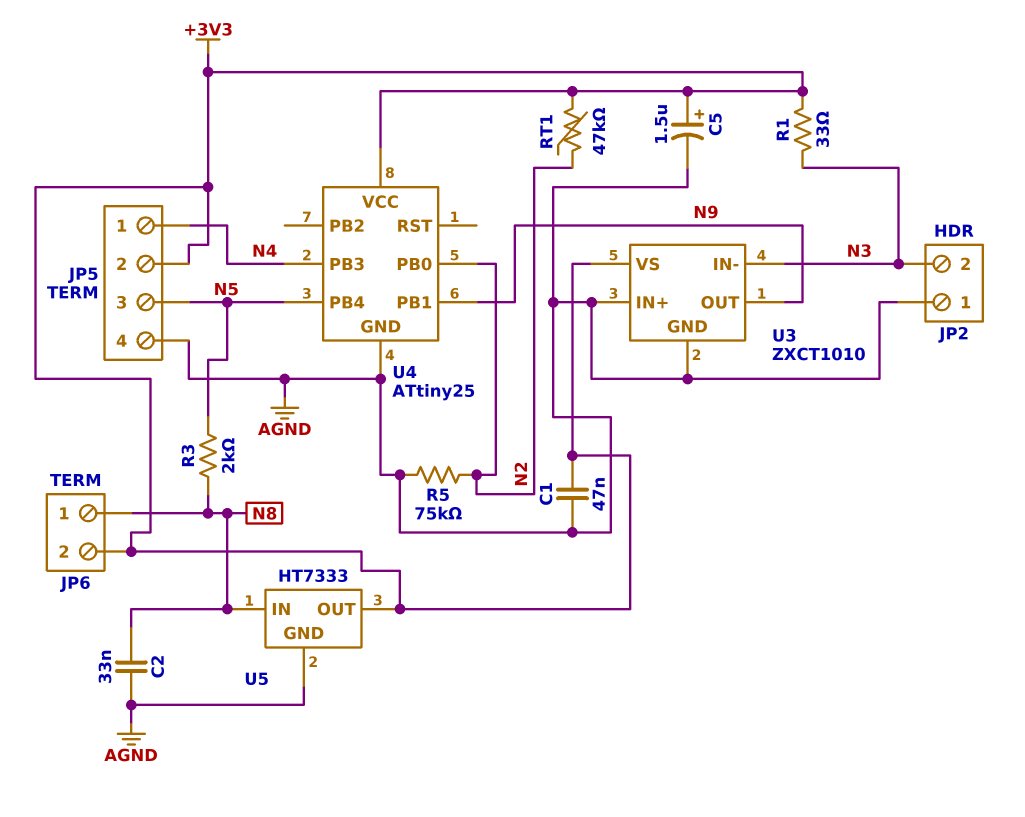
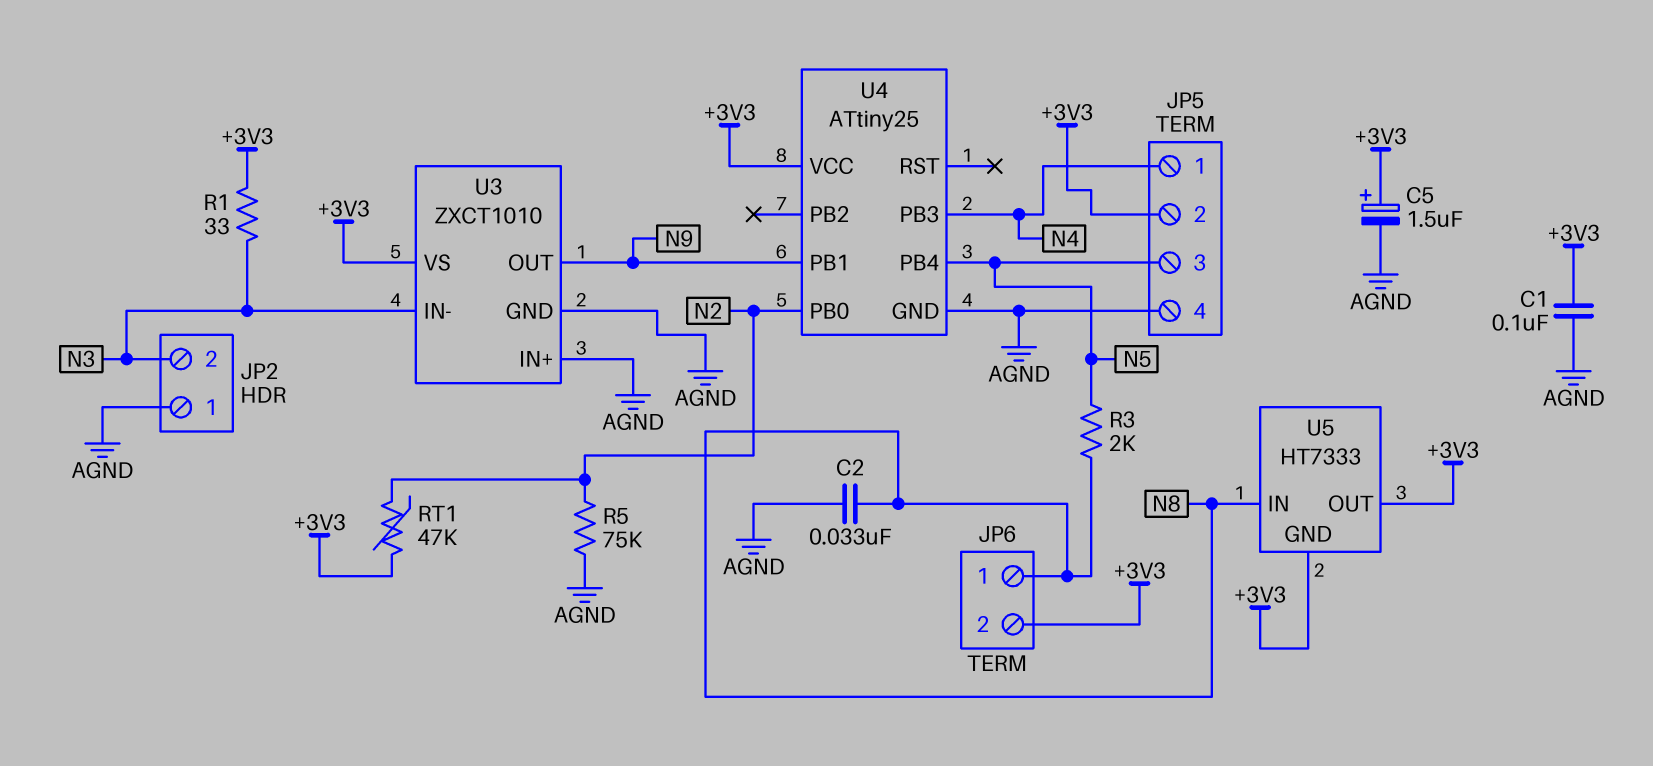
C1: 47nF (+3V3, AGND) -> 100nF (+3V3, AGND)
U5 pin GND: AGND -> +3V3

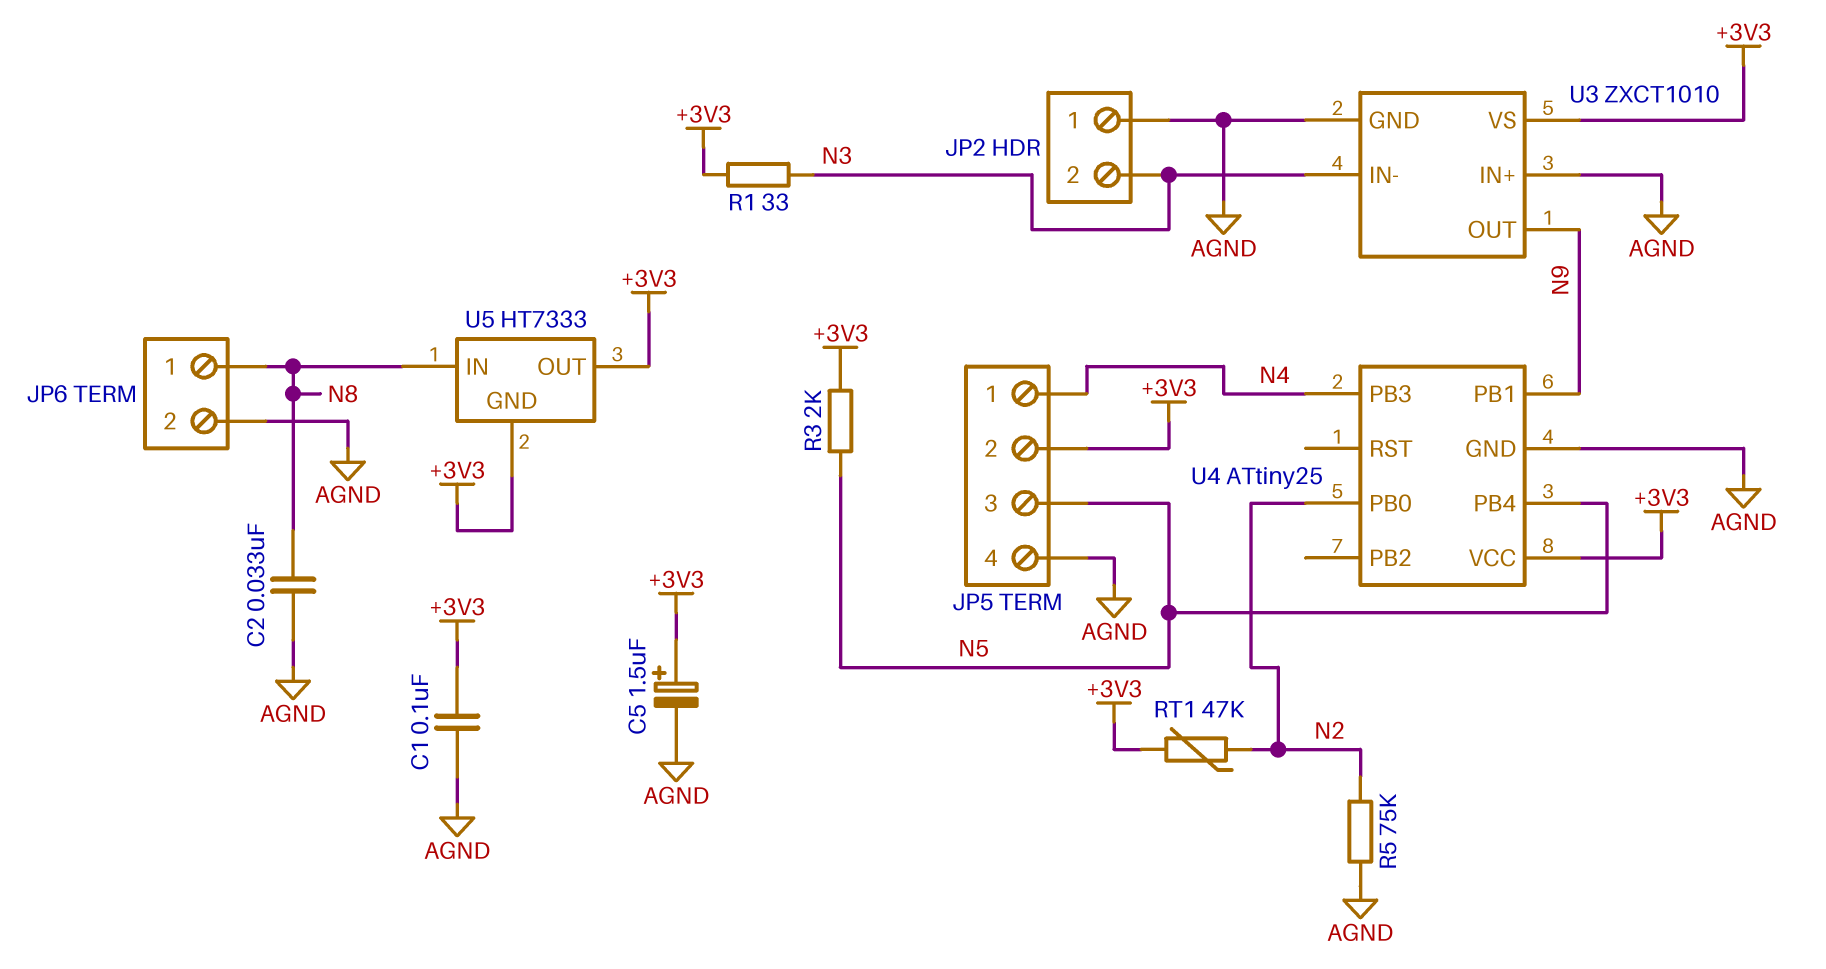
JP6 pin 2: +3V3 -> AGND
R3: 2k (N5, N8) -> 2k (+3V3, N5)

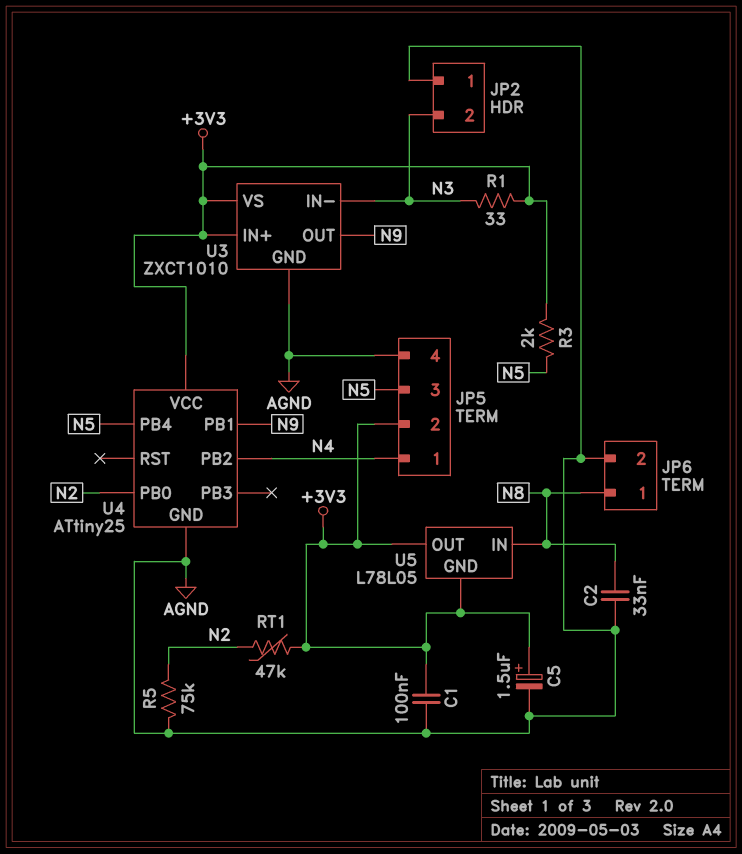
U3 pin IN+: AGND -> +3V3
U4 pin PB2: none -> N4
U4 pin PB3: N4 -> none
U5: HT7333 -> L78L05

